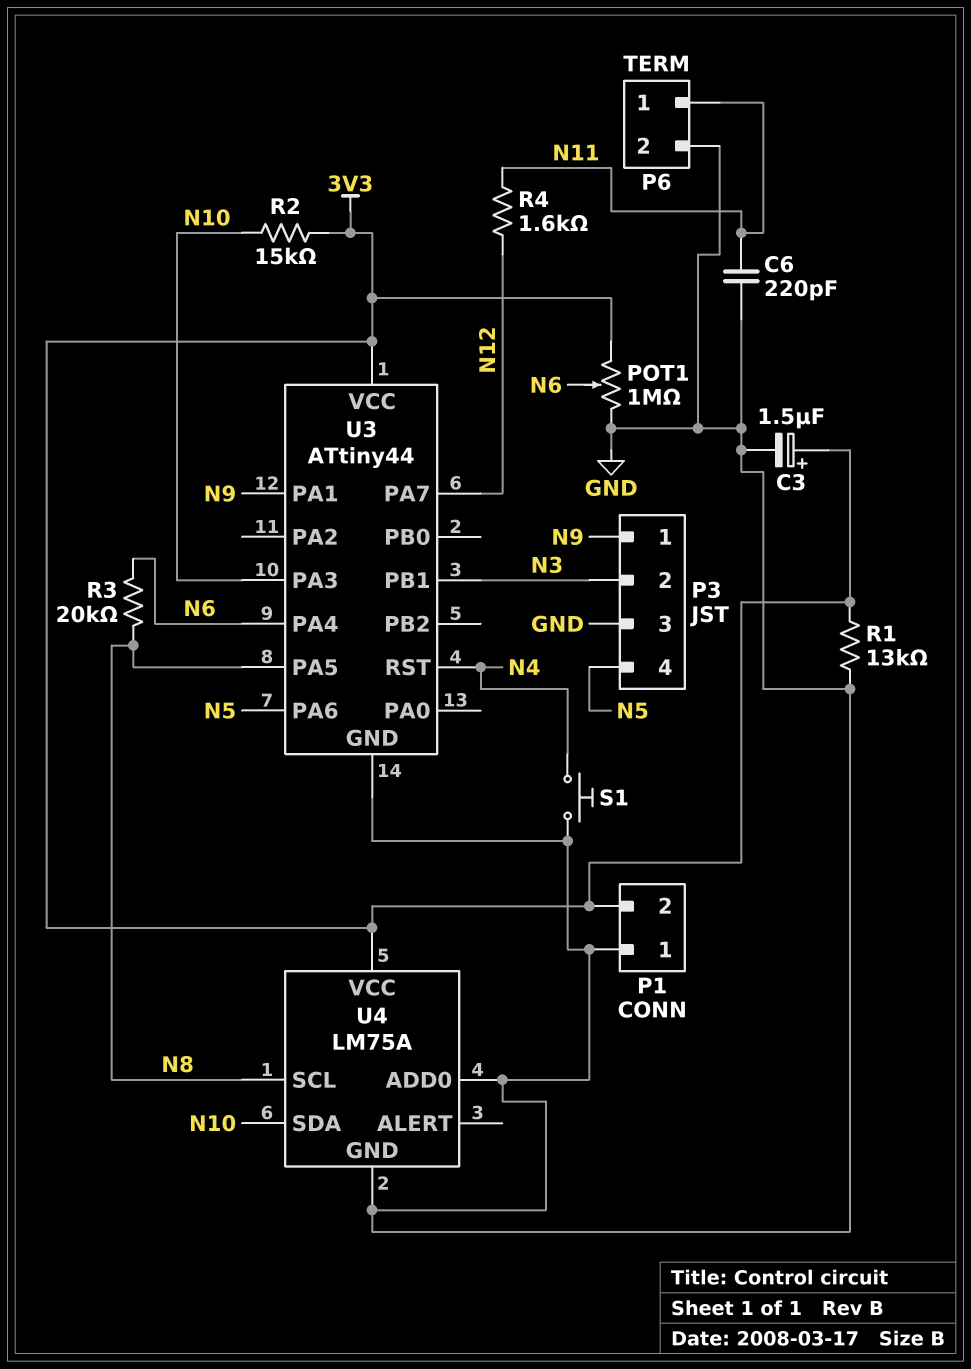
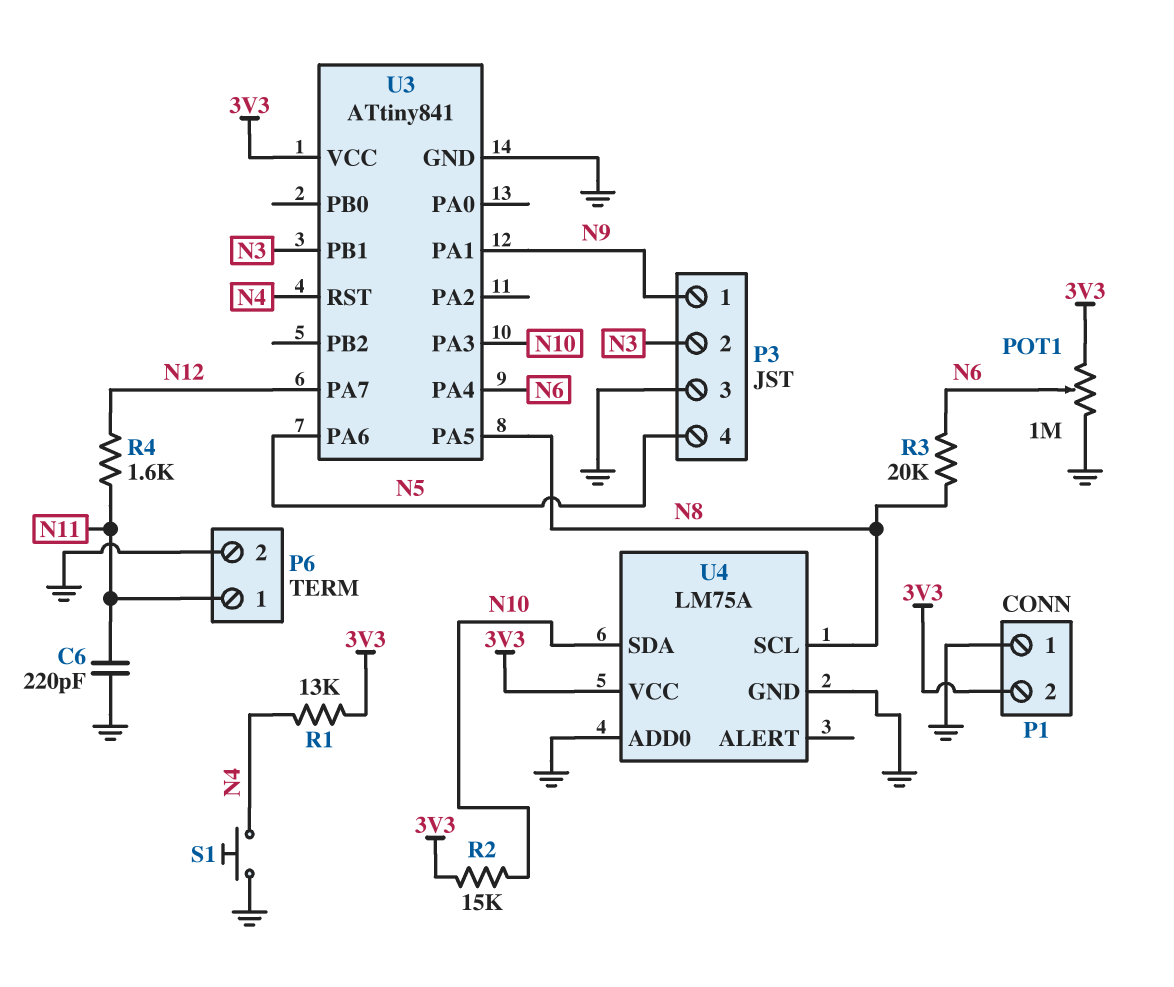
C3: 1.5uF (plus 3V3, minus GND) -> none
R1: 13k (3V3, GND) -> 13k (3V3, N4)
U3: ATtiny44 -> ATtiny841

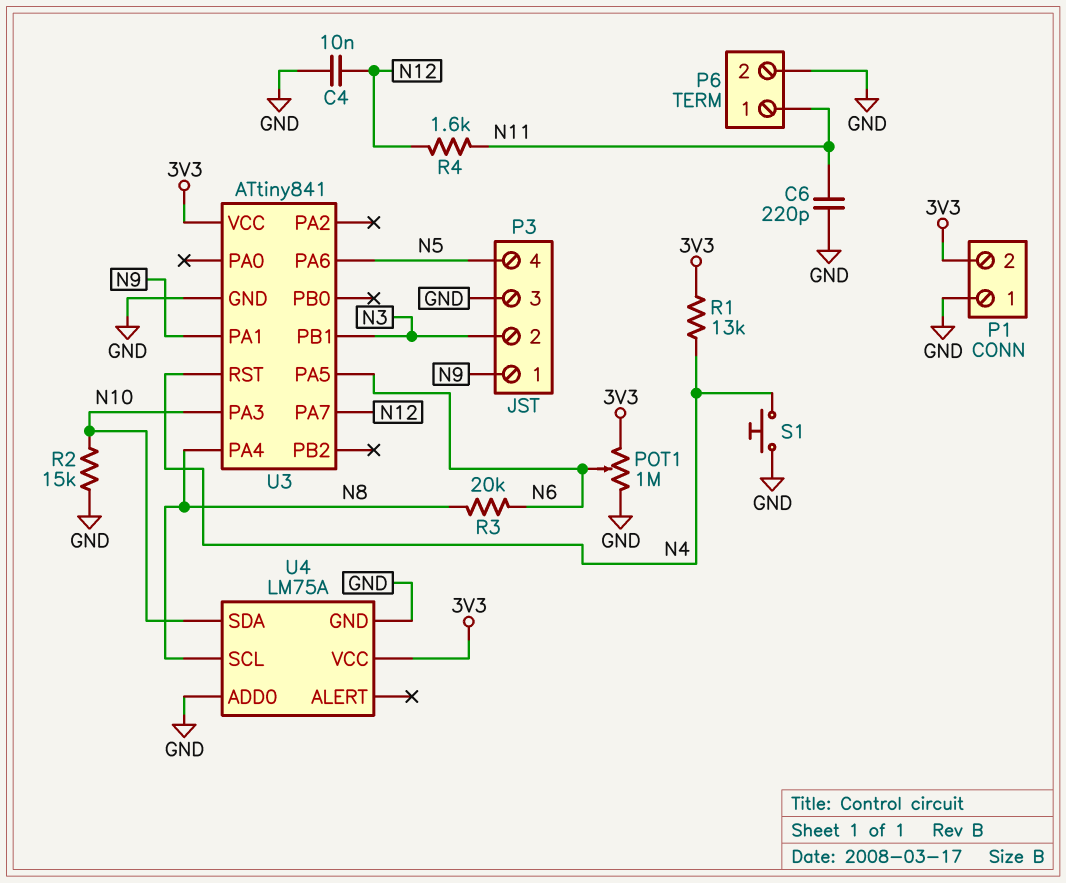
C4: none -> 10nF (GND, N12)
R2: 15k (3V3, N10) -> 15k (GND, N10)
U3 pin PA4: N6 -> N8
U3 pin PA5: N8 -> N6

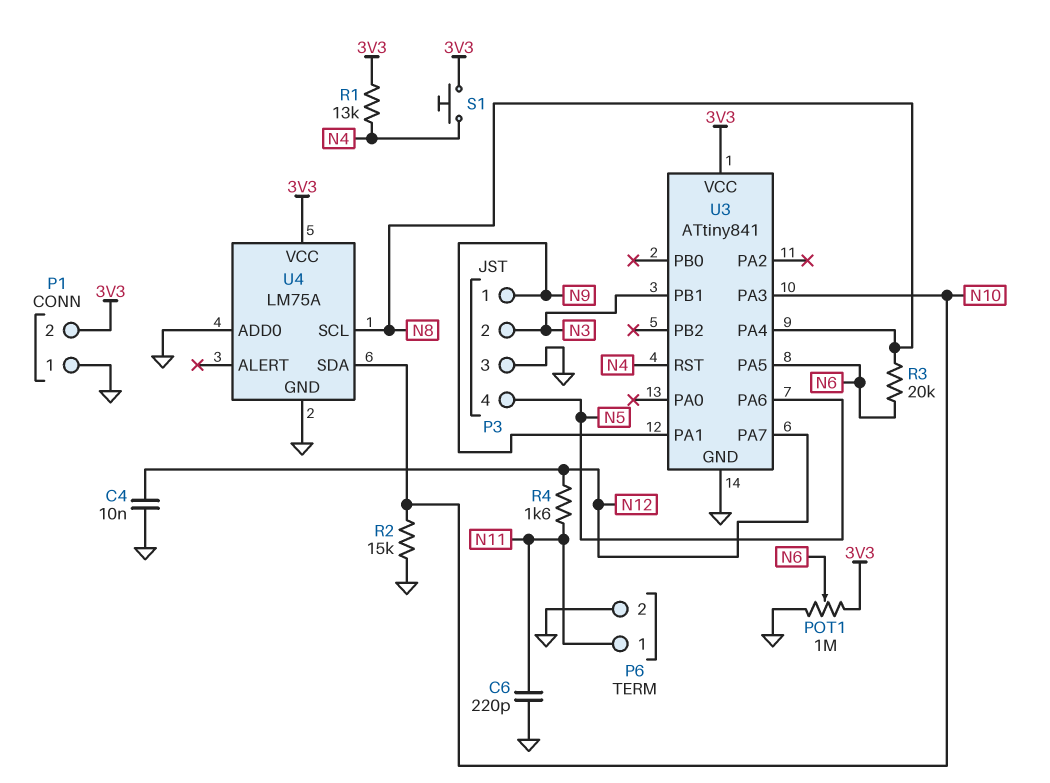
S1: button (GND, N4) -> button (3V3, N4)

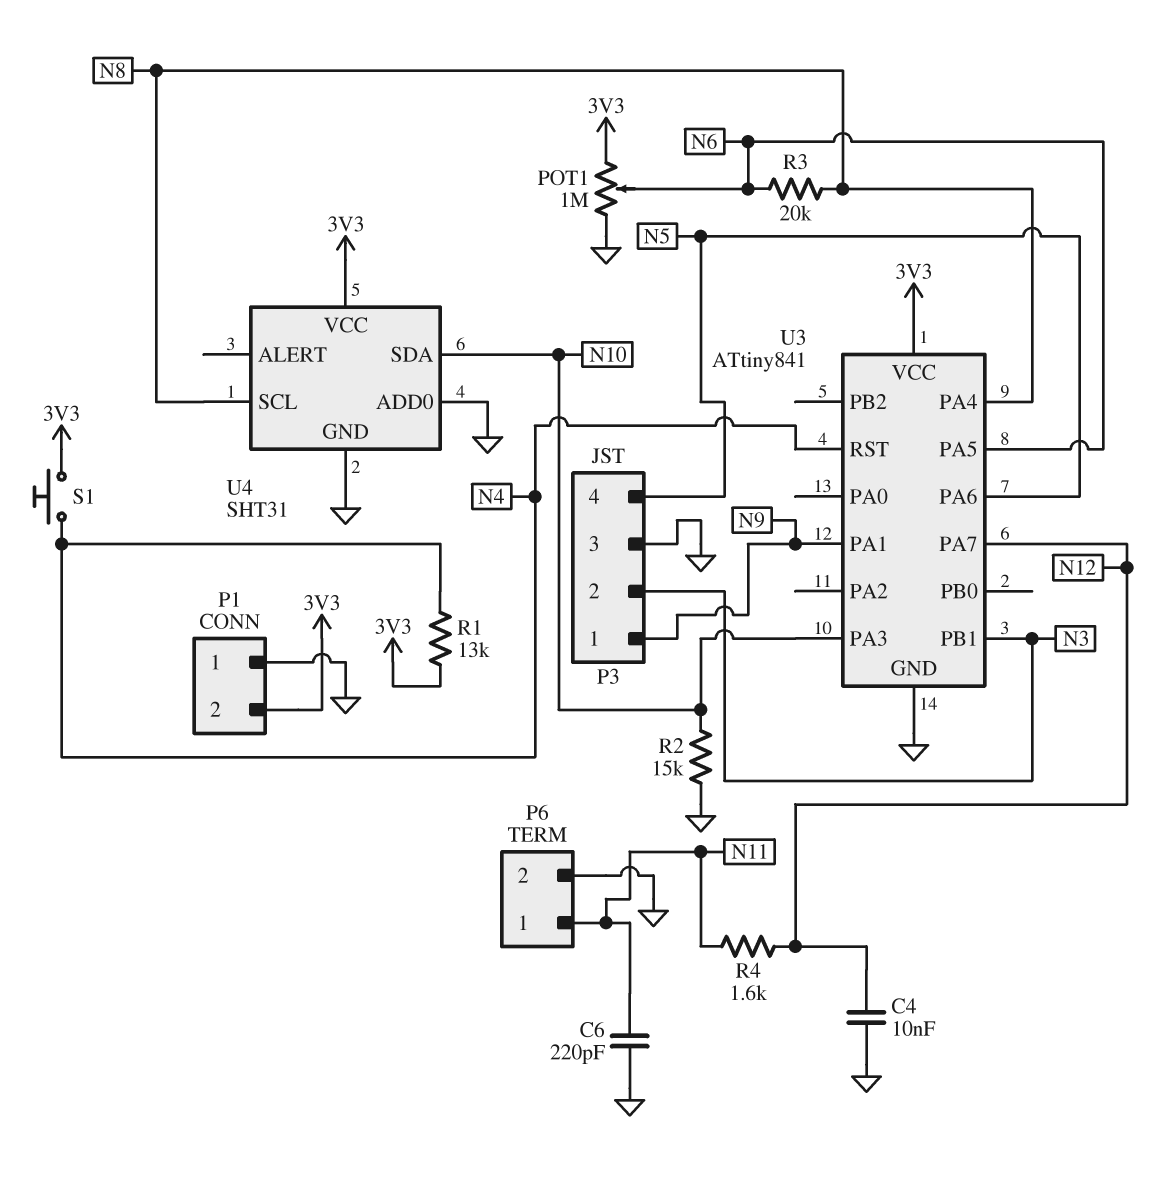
U4: LM75A -> SHT31

